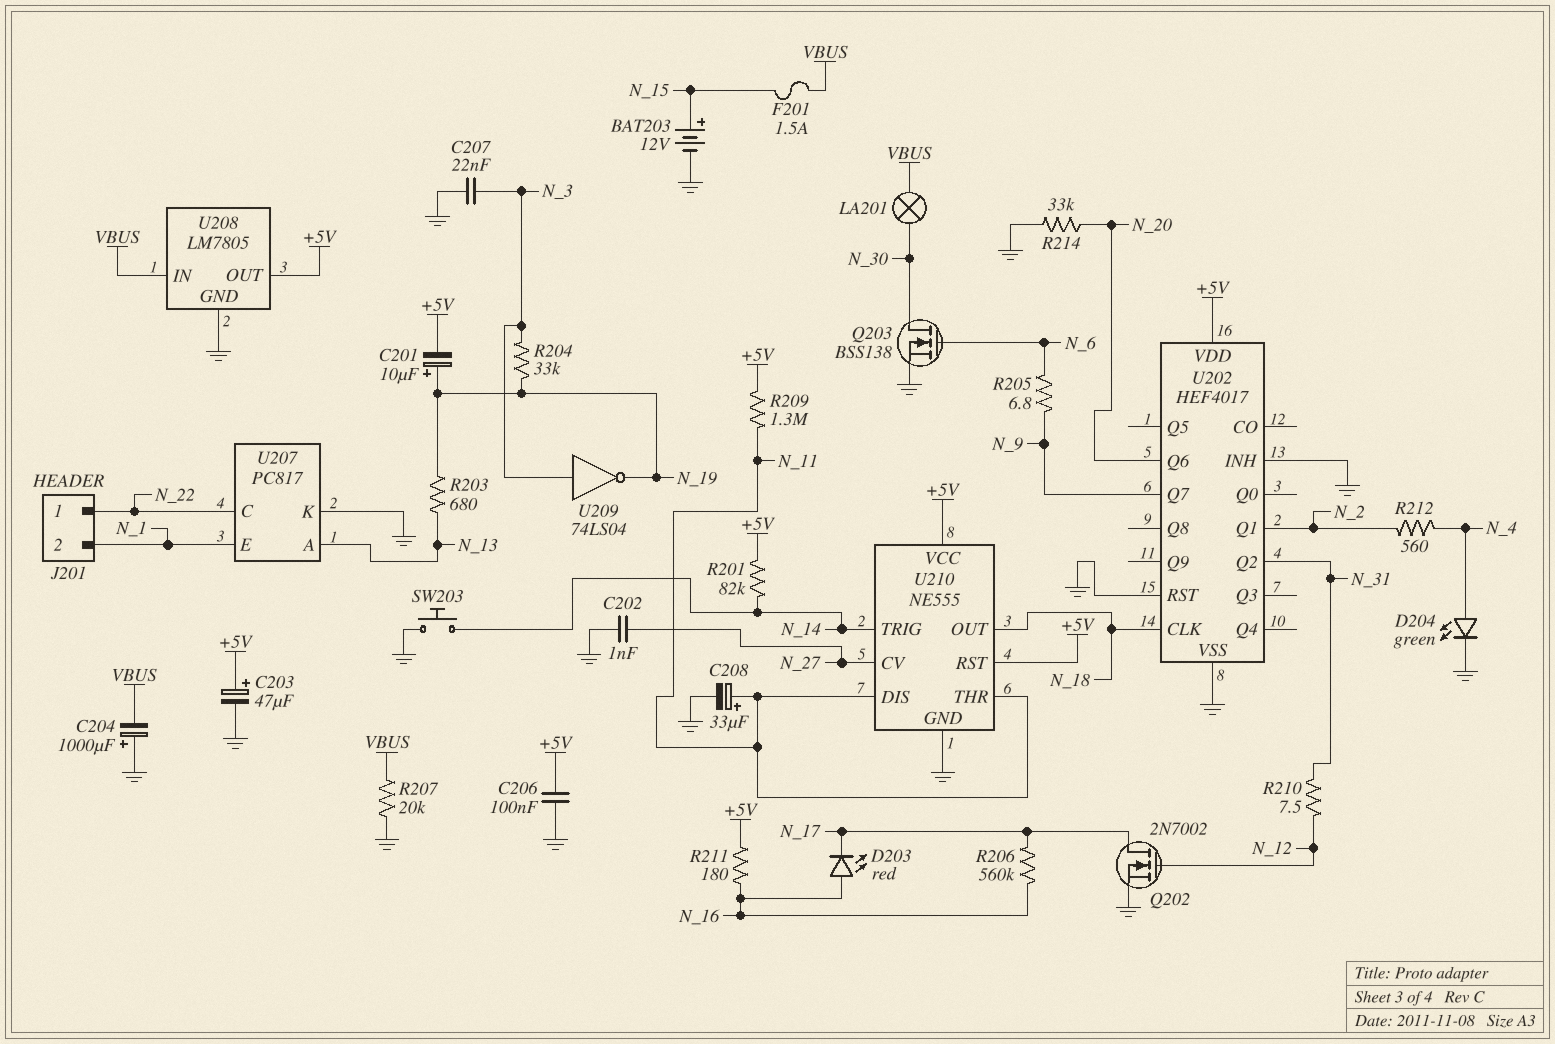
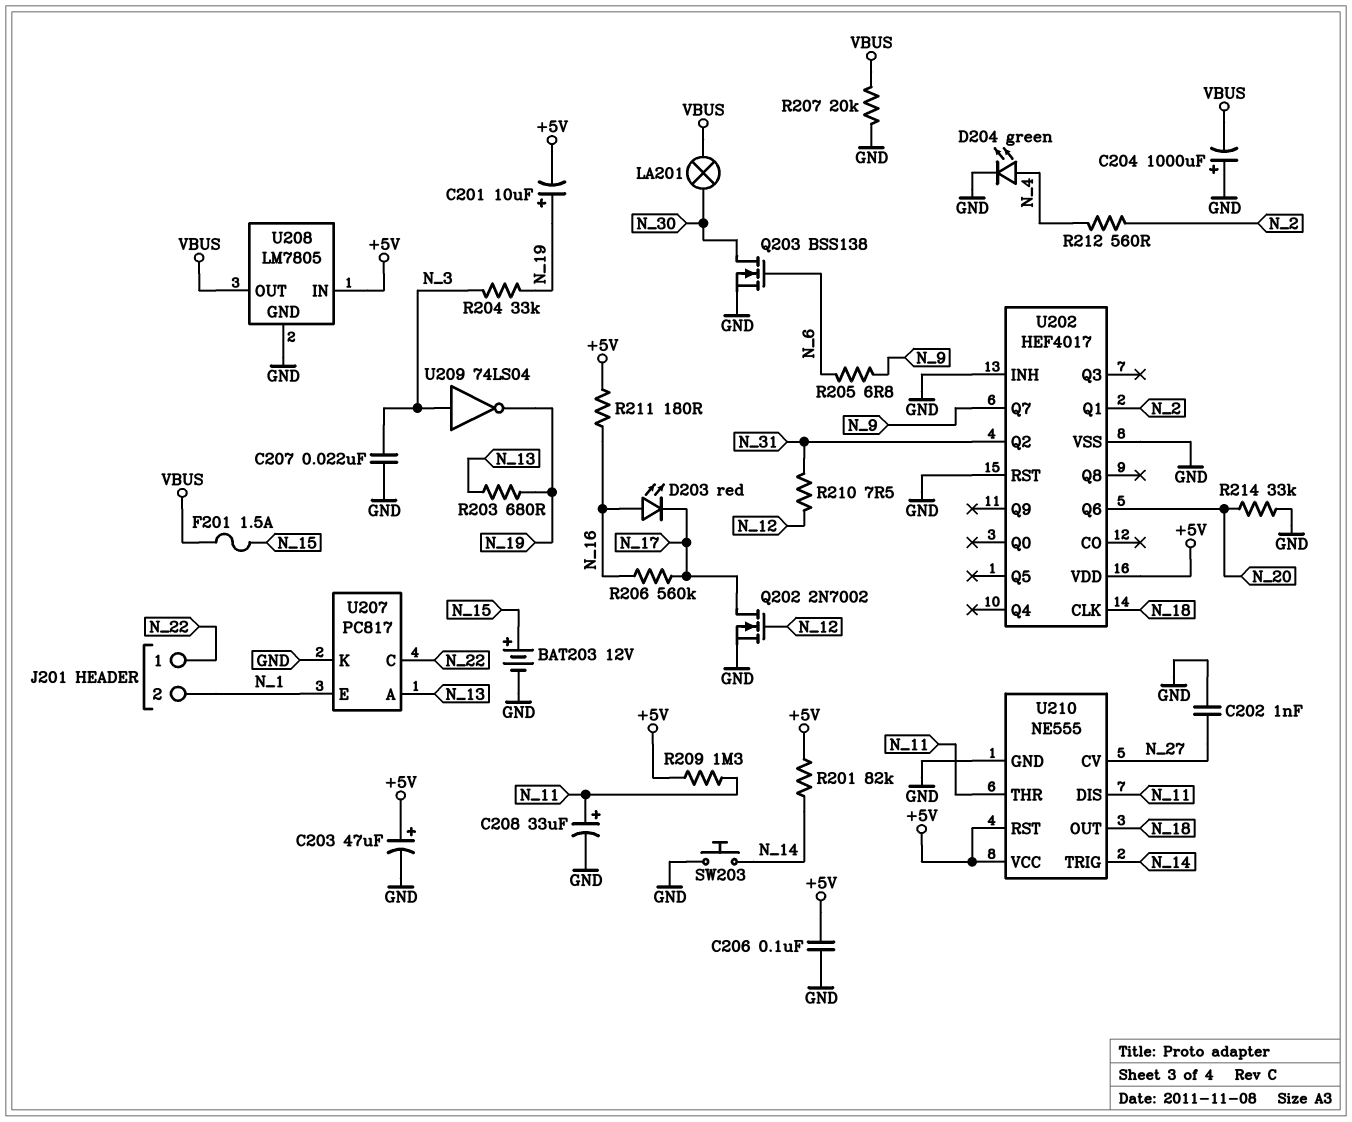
U208 pin IN: VBUS -> +5V
U208 pin OUT: +5V -> VBUS

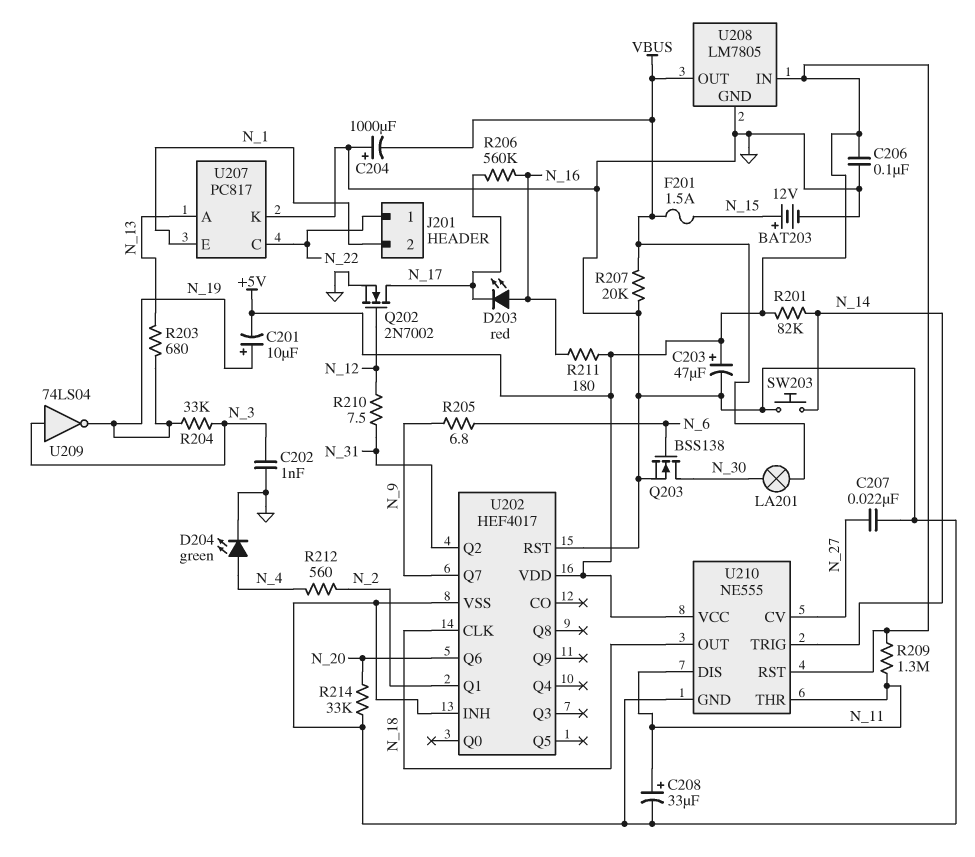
C202: 1nF (GND, N_27) -> 1nF (GND, N_3)
C207: 22nF (GND, N_3) -> 22nF (GND, N_27)

